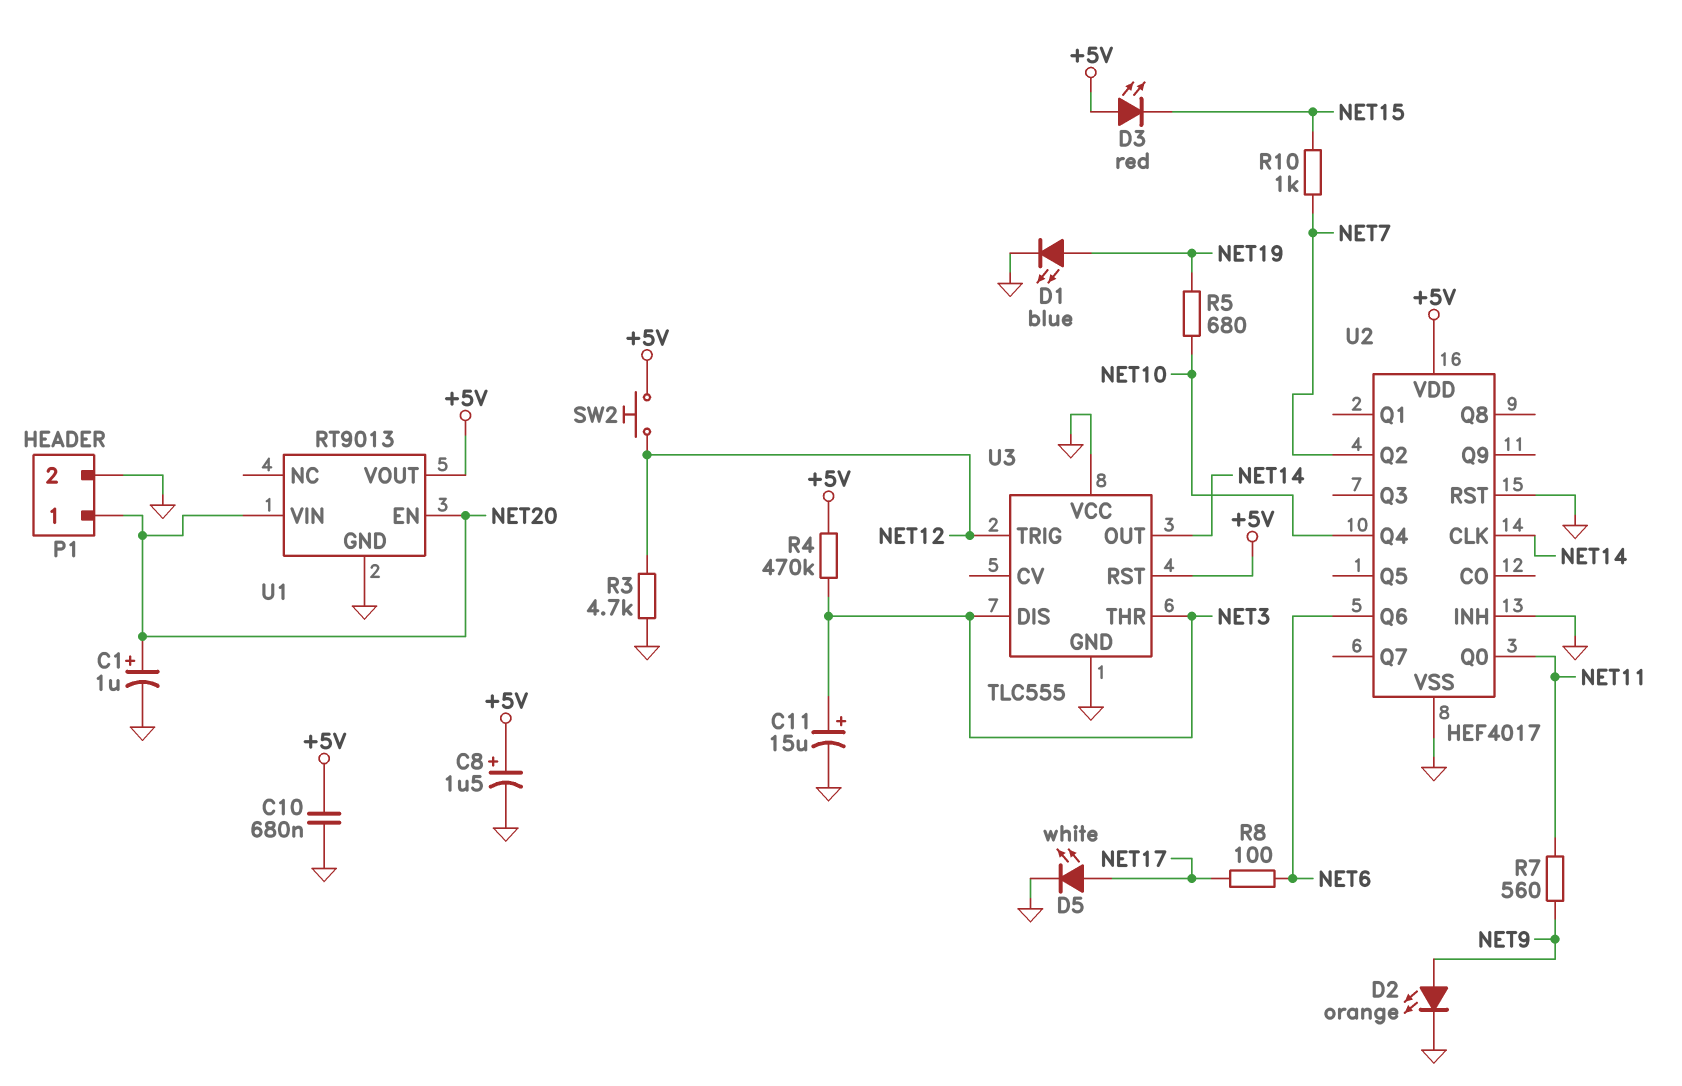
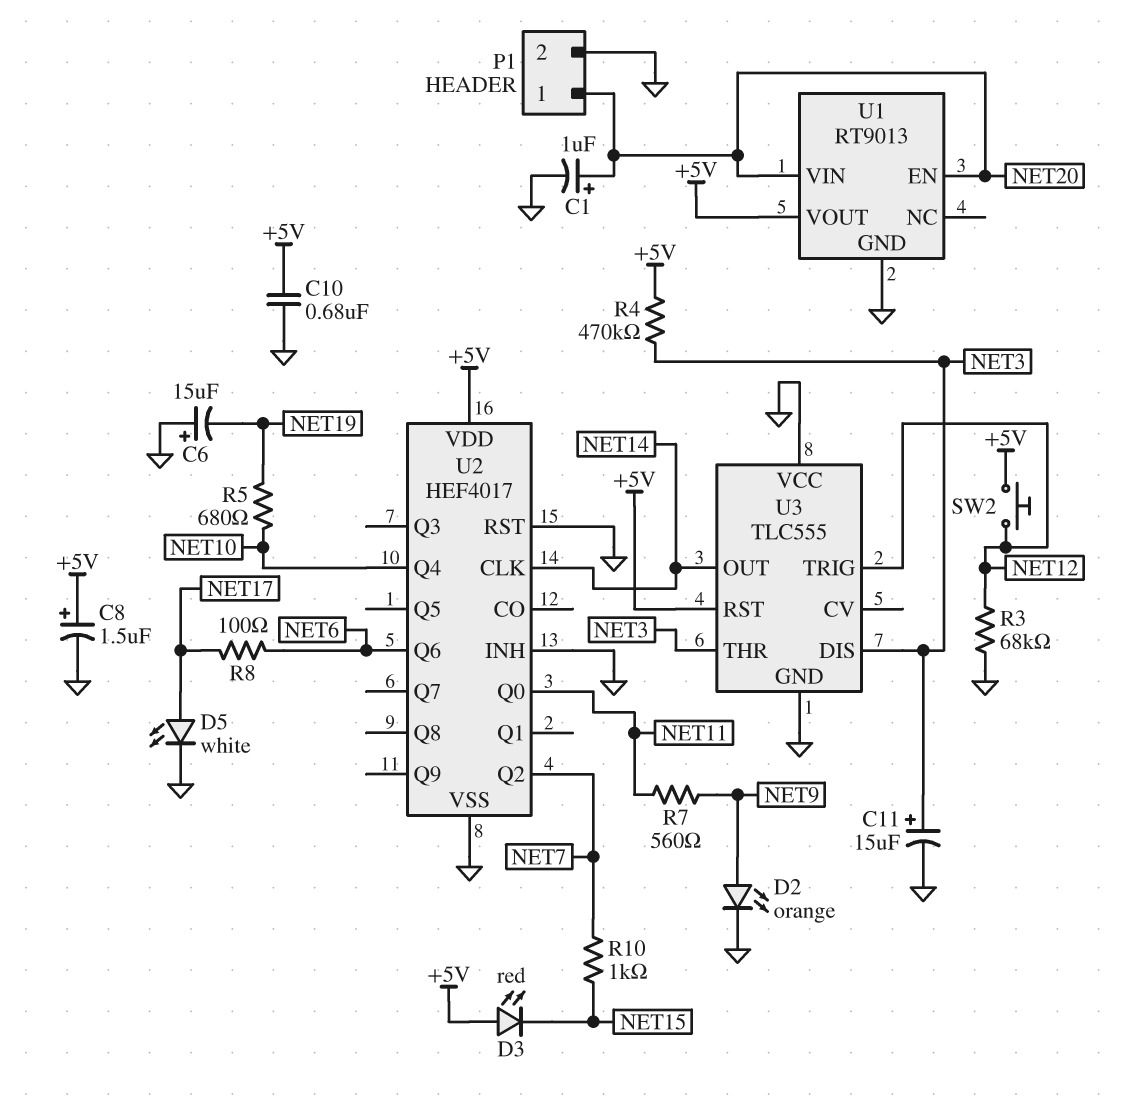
C6: none -> 15uF (plus GND, minus NET19)
D1: LED blue (A NET19, K GND) -> none
R3: 4.7k (GND, NET12) -> 68k (GND, NET12)

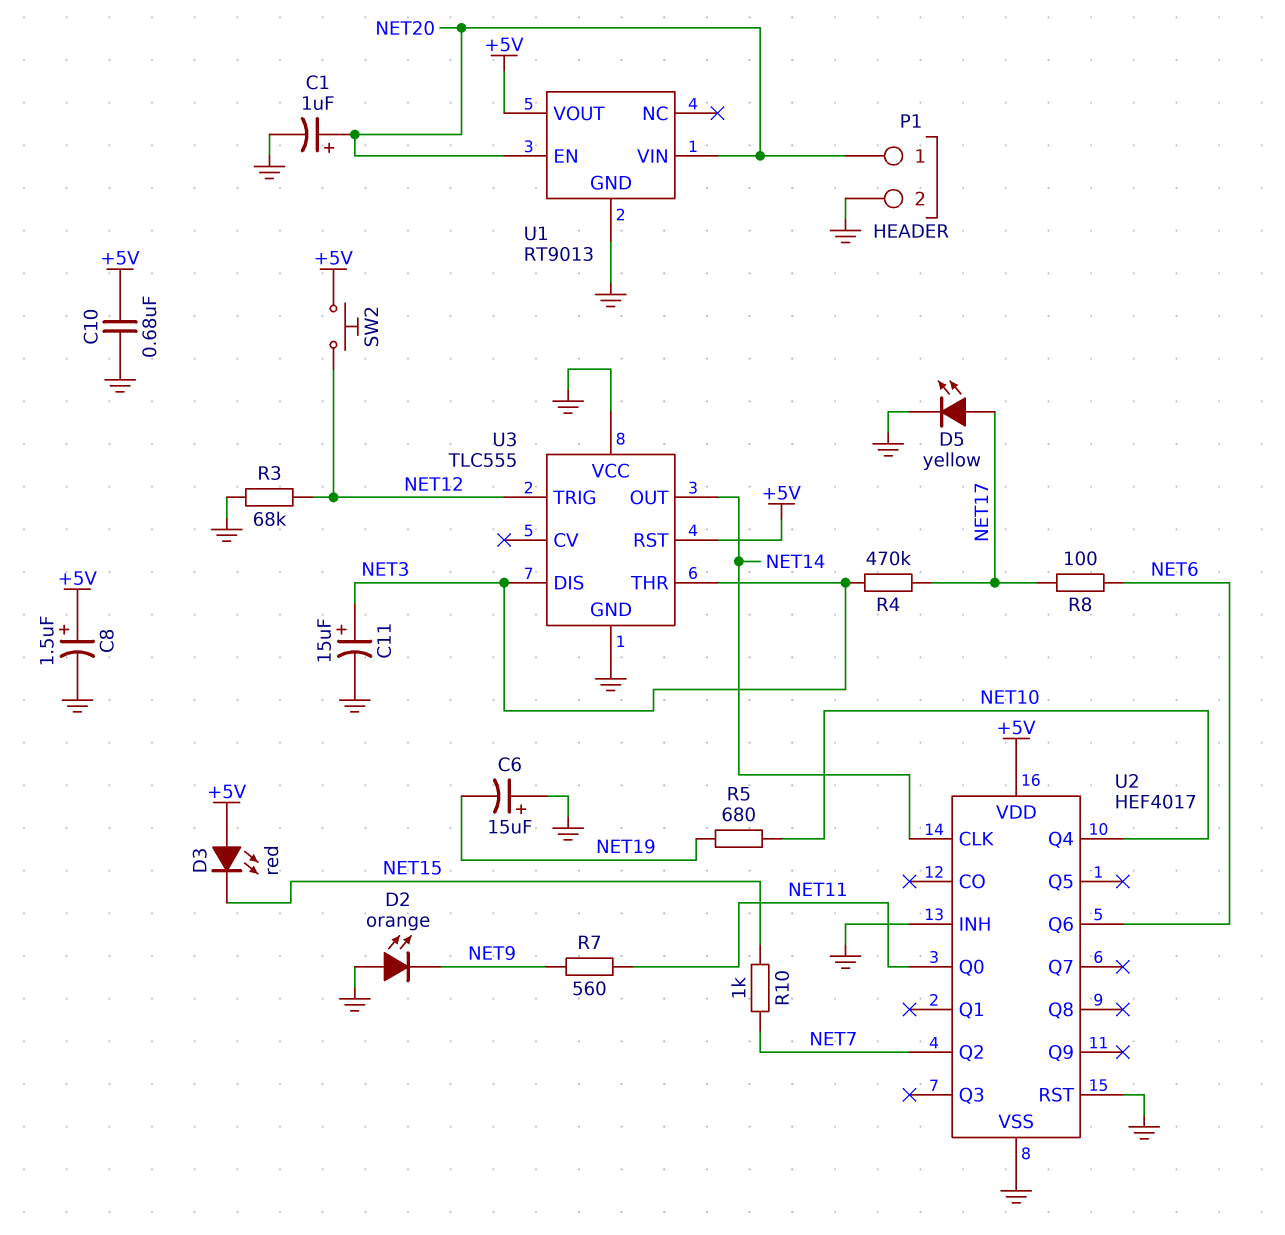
D2: LED orange (A NET9, K GND) -> LED orange (A GND, K NET9)
D5: LED white (A NET17, K GND) -> LED yellow (A NET17, K GND)
R4: 470k (+5V, NET3) -> 470k (NET3, NET17)

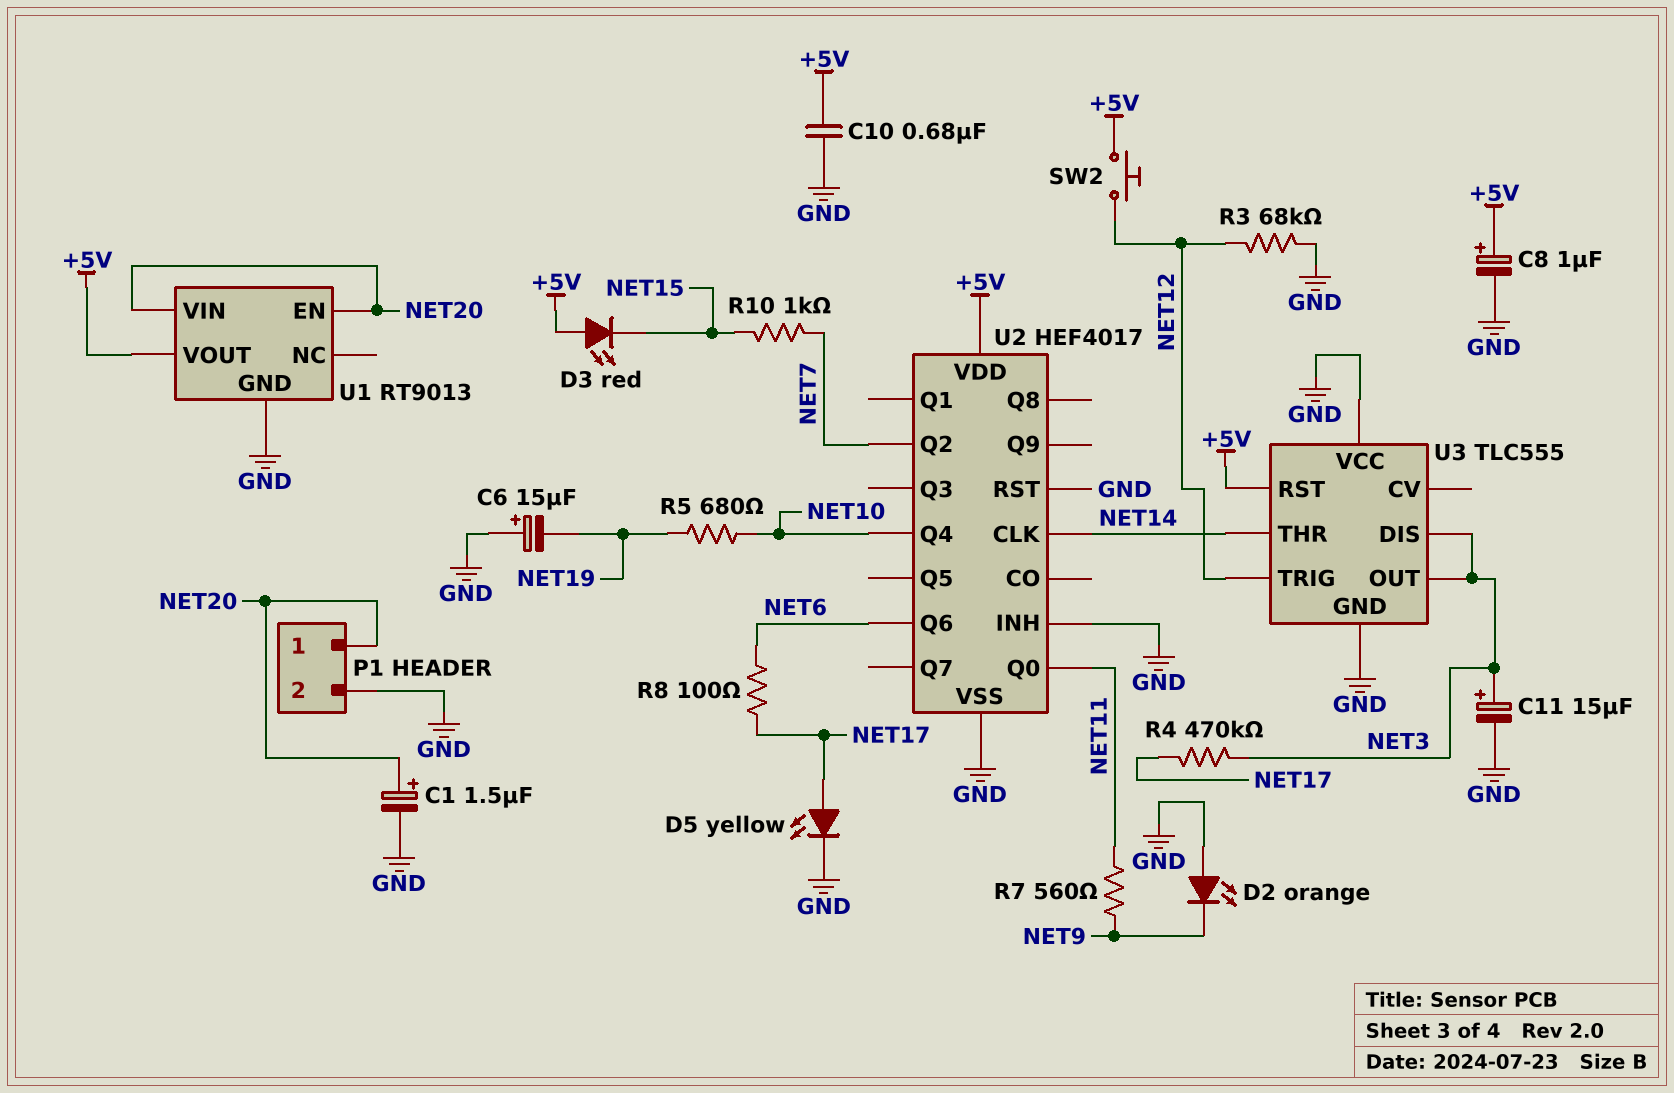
C1: 1uF (plus NET20, minus GND) -> 1.5uF (plus NET20, minus GND)
C8: 1.5uF (plus +5V, minus GND) -> 1uF (plus +5V, minus GND)
U3 pin OUT: NET14 -> NET3
U3 pin THR: NET3 -> NET14

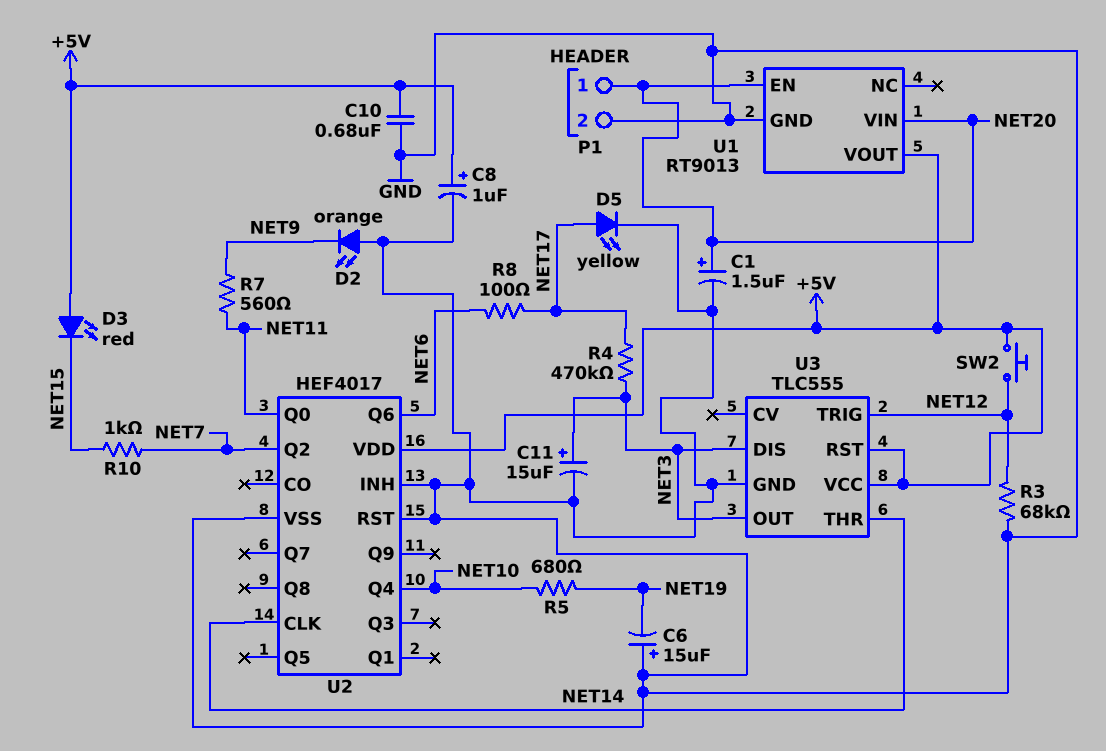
U3 pin VCC: GND -> +5V

